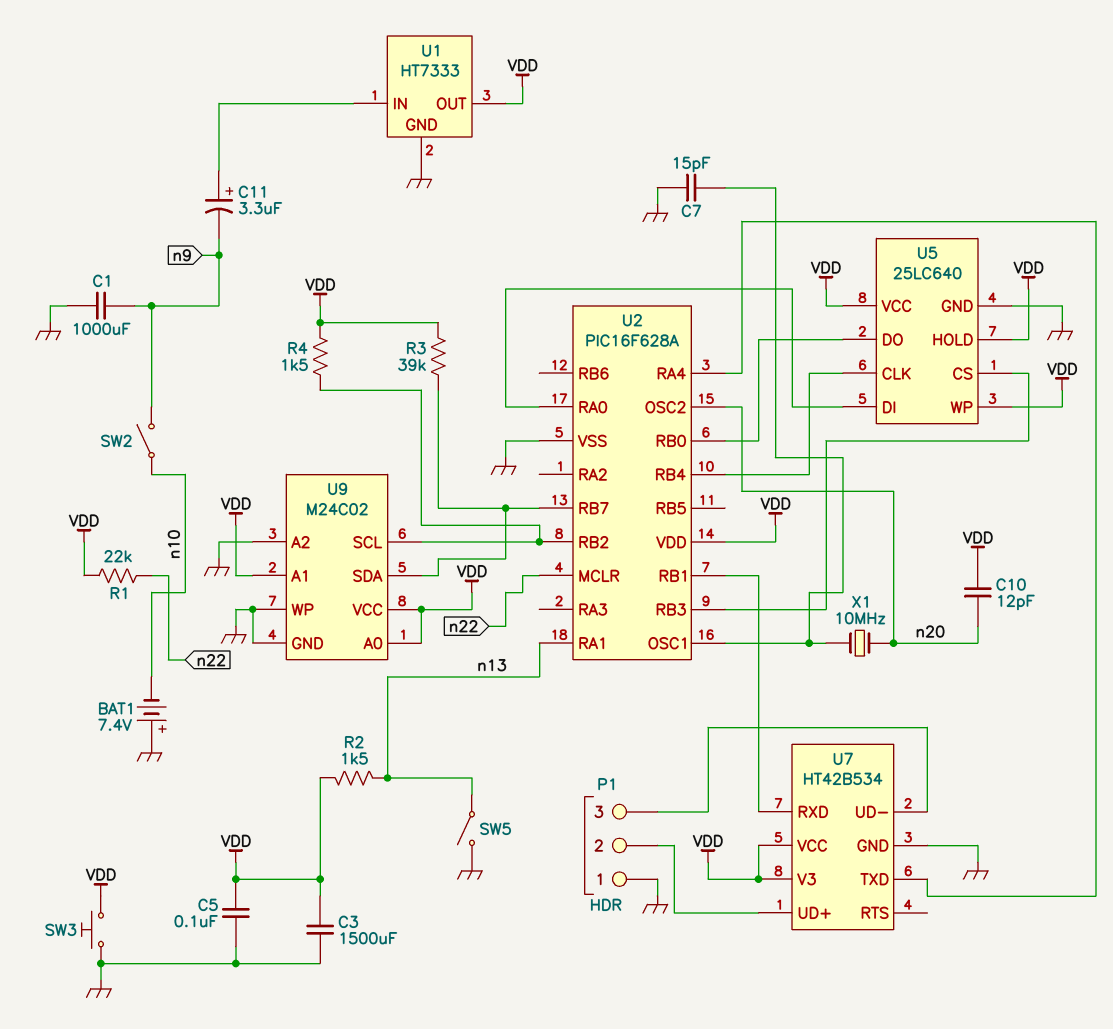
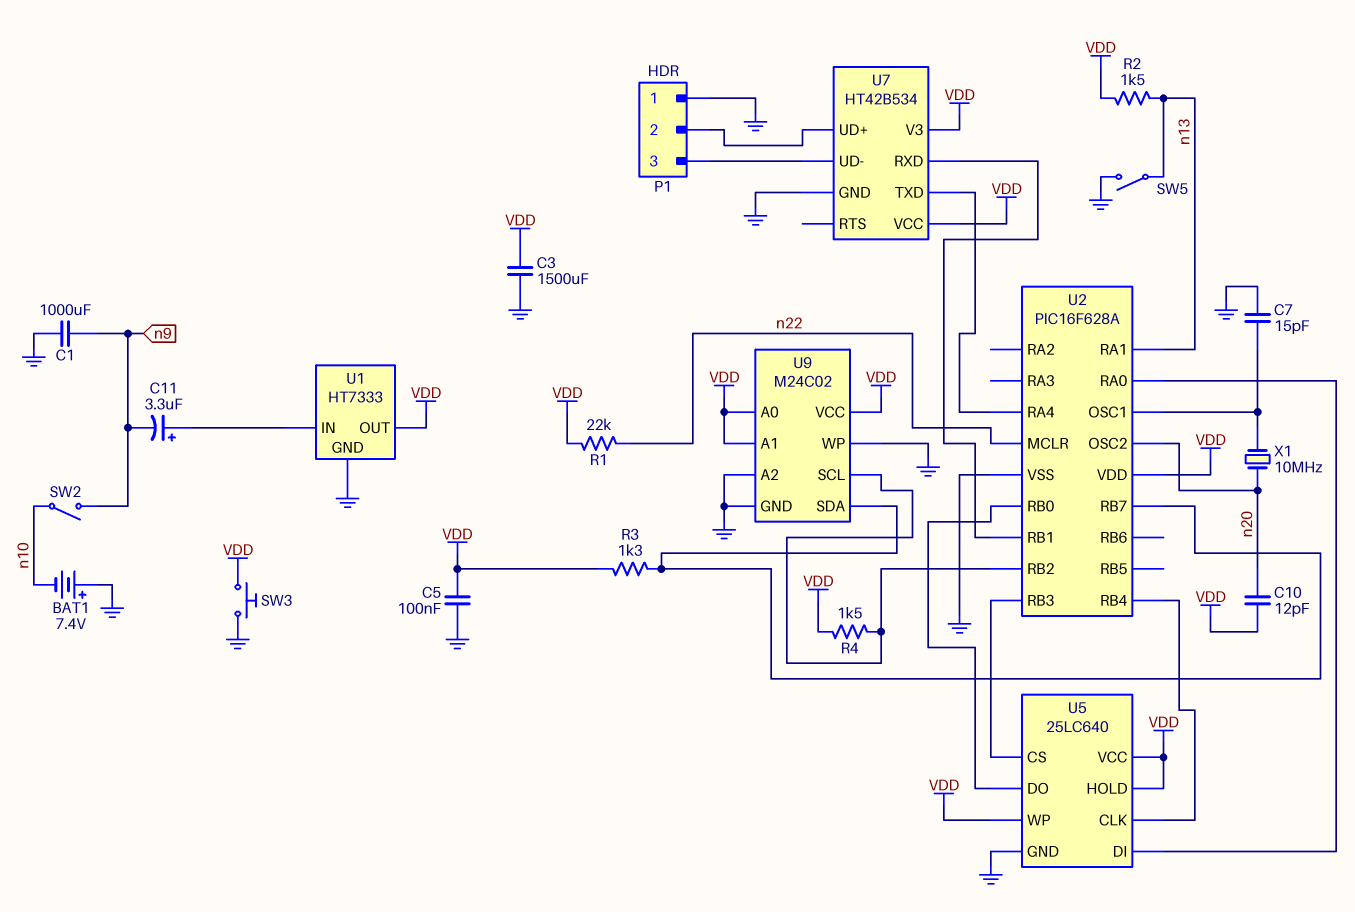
R3: 39k (U2/RB7, VDD) -> 1.3k (U2/RB7, VDD)

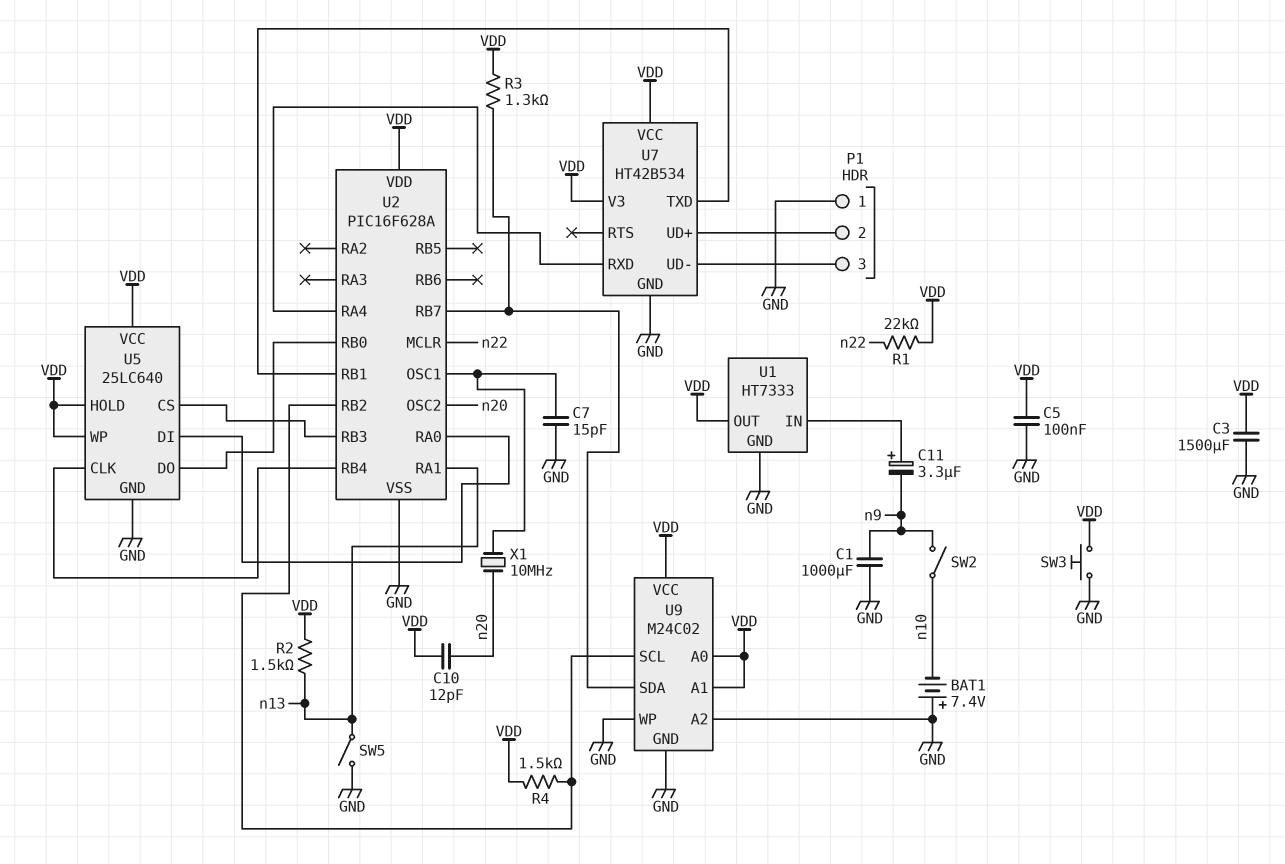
U7 pin RXD: U2/RB1 -> U2/RA4
U7 pin TXD: U2/RA4 -> U2/RB1

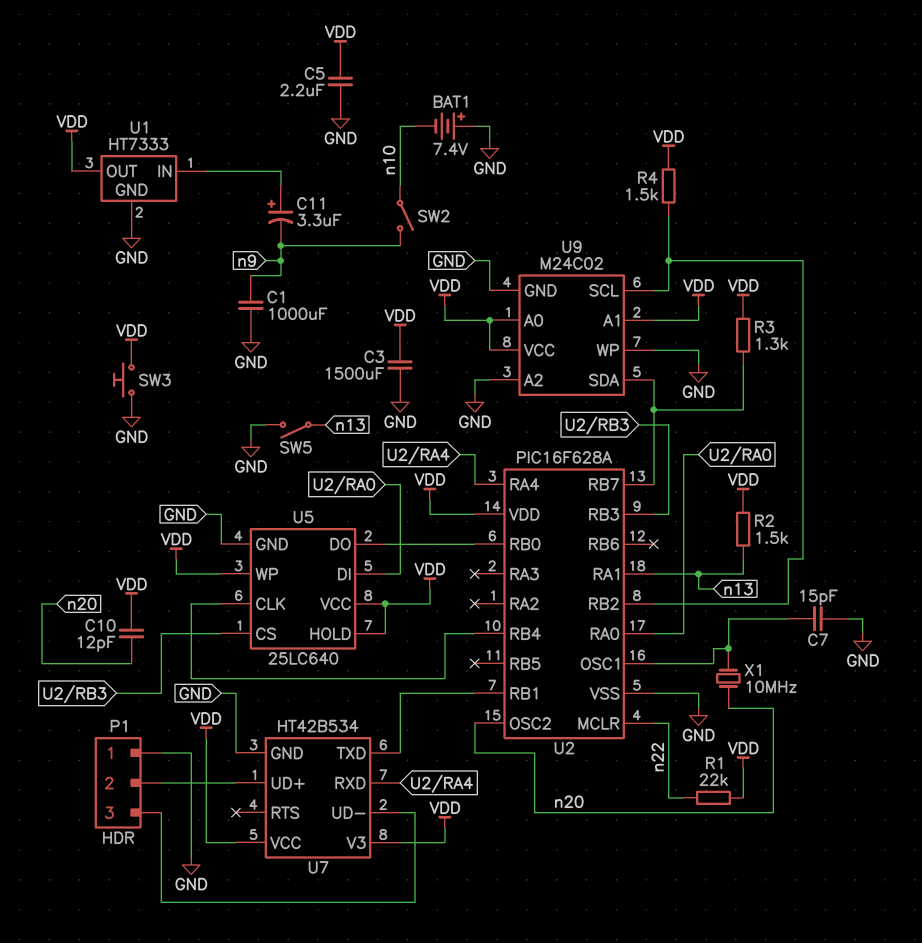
C5: 100nF (GND, VDD) -> 2.2uF (GND, VDD)

